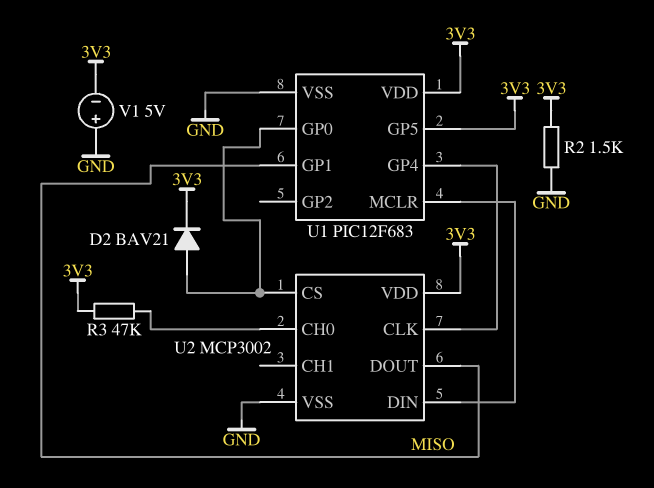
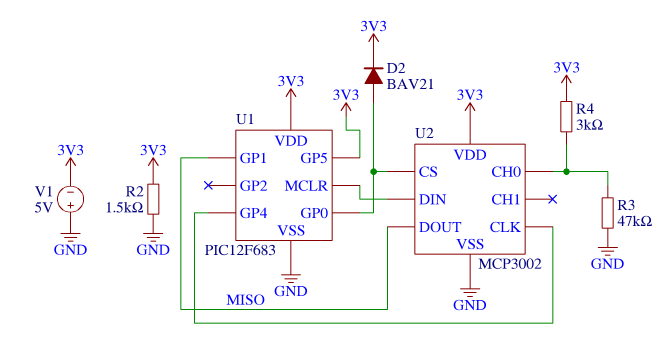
R3: 47k (3V3, U2/CH0) -> 47k (GND, U2/CH0)
R4: none -> 3k (3V3, U2/CH0)

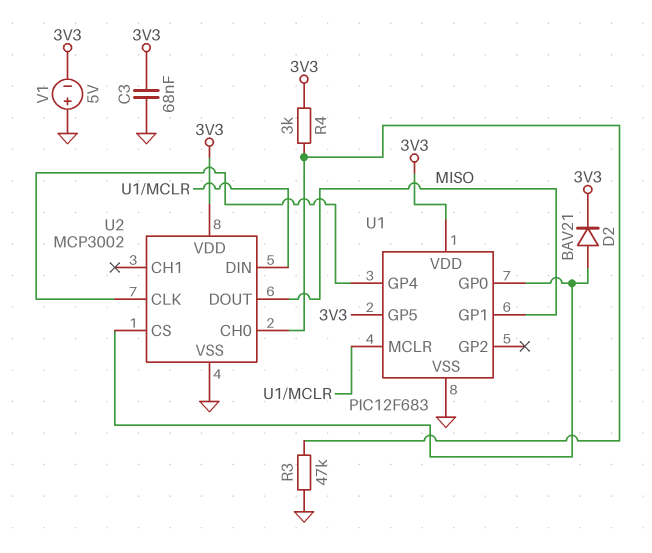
C3: none -> 68nF (3V3, GND)
R2: 1.5k (3V3, GND) -> none

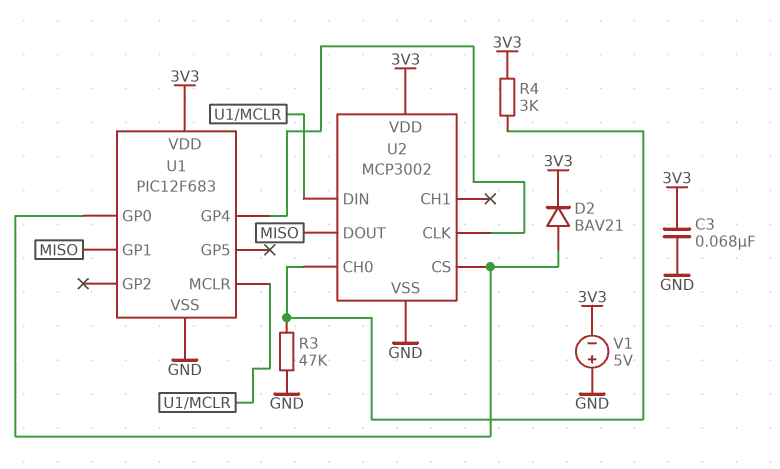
U1 pin GP5: 3V3 -> none

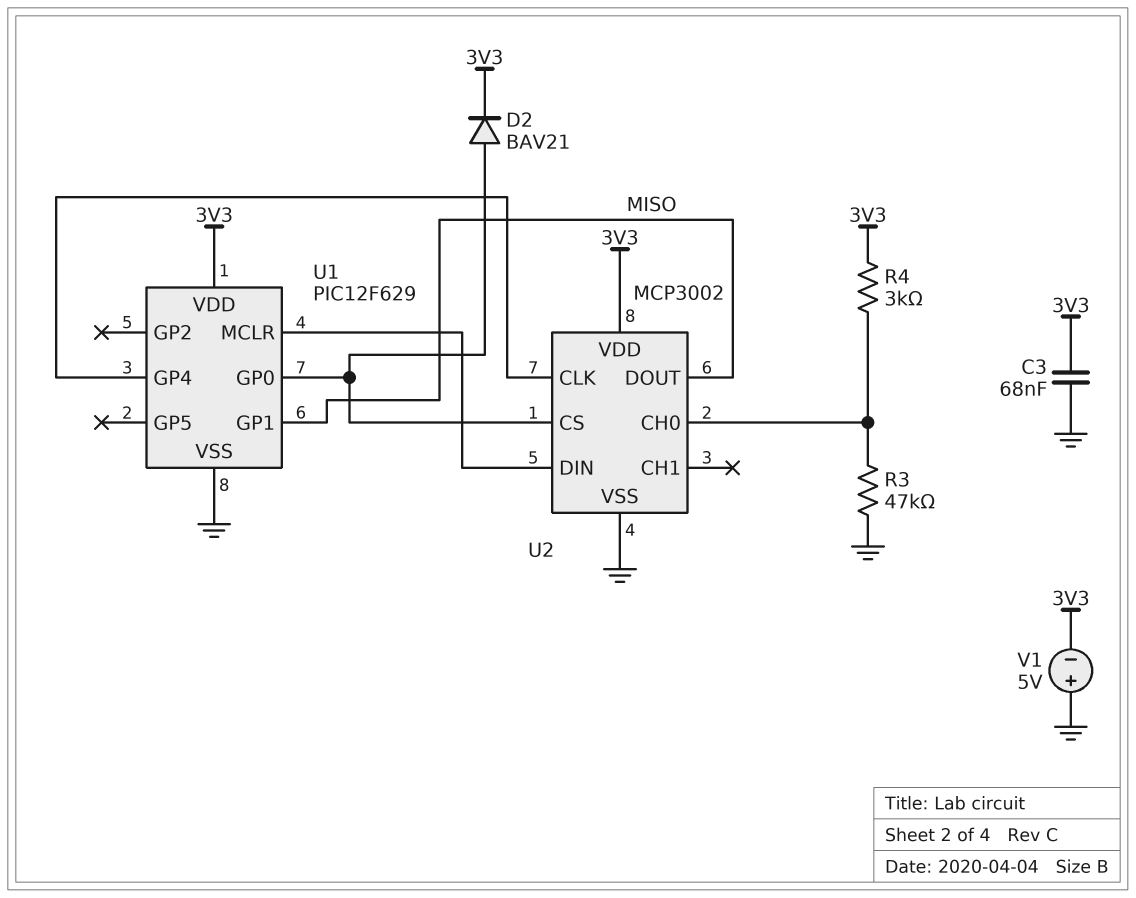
U1: PIC12F683 -> PIC12F629

